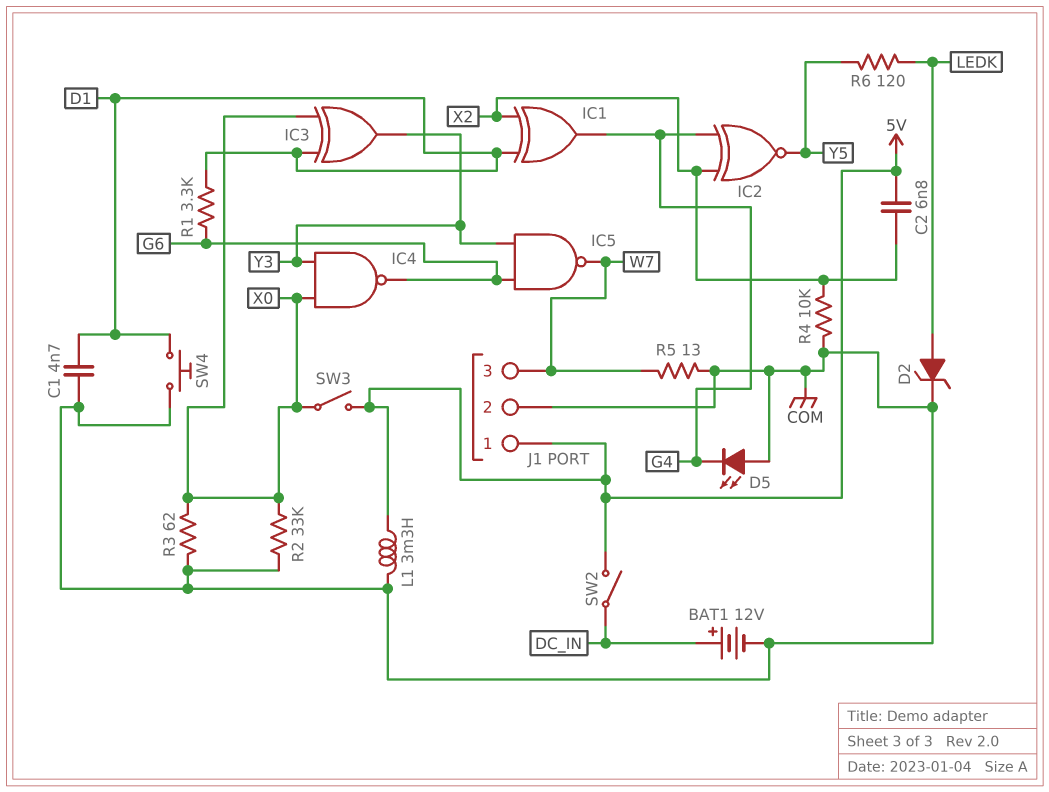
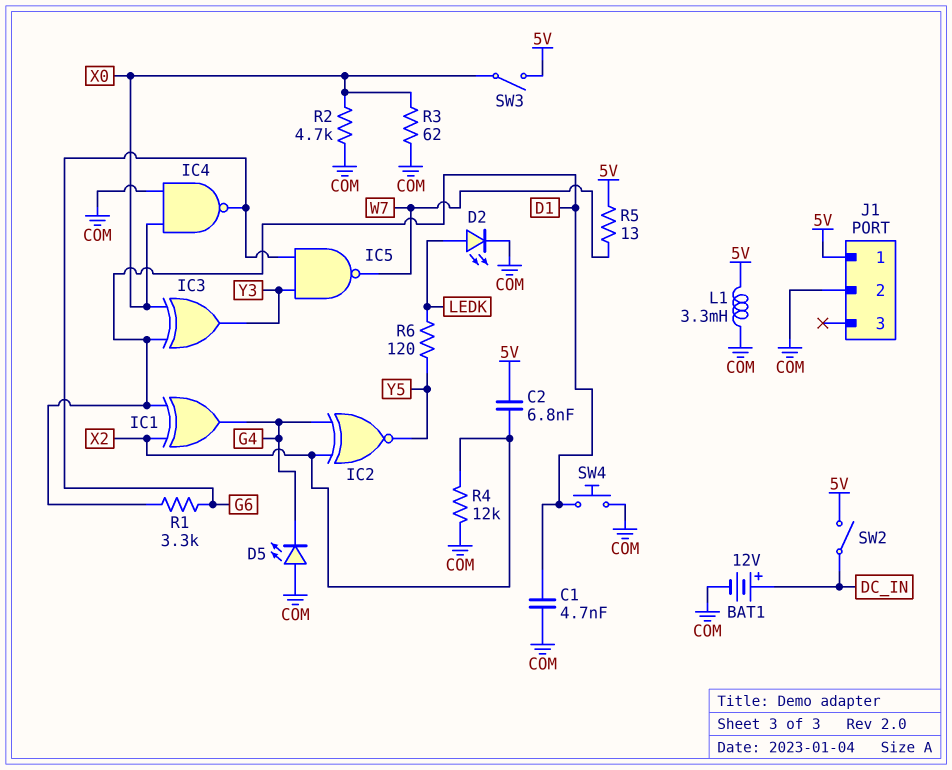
D2: zener (A LEDK, K COM) -> LED (A LEDK, K COM)
IC4: NAND (in X0, in Y3, out G6) -> NAND (in COM, in X0, out G6)
J1 pin 3: W7 -> none
R2: 33k (COM, X0) -> 4.7k (COM, X0)
R4: 10k (COM, X2) -> 12k (COM, X2)
R5: 13 (COM, W7) -> 13 (5V, W7)

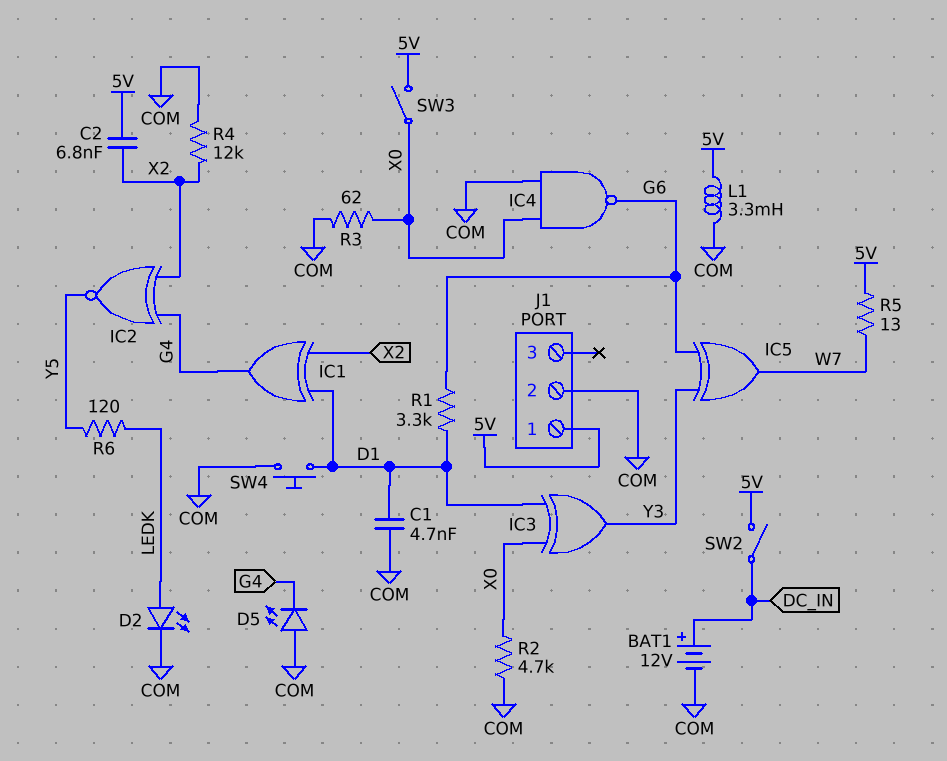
IC5: NAND (in G6, in Y3, out W7) -> XOR (in G6, in Y3, out W7)

